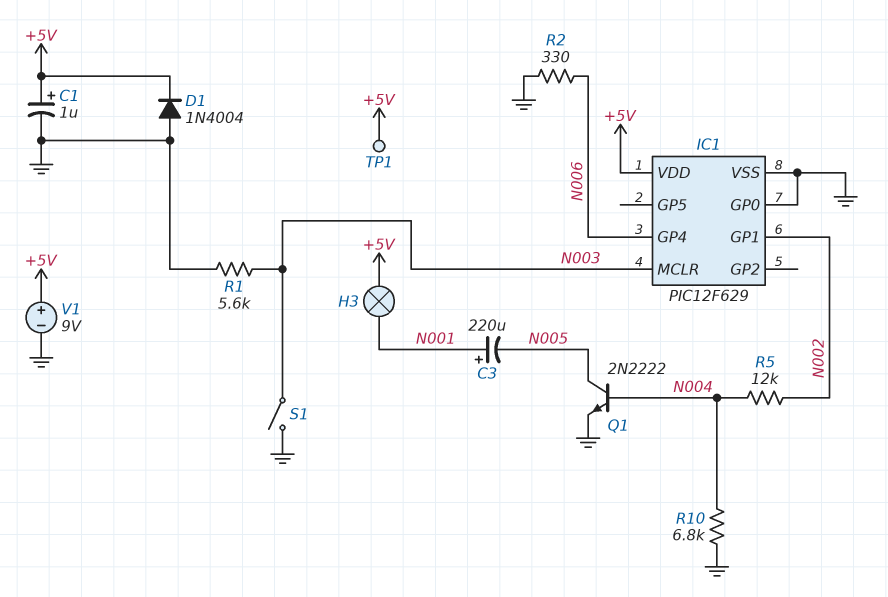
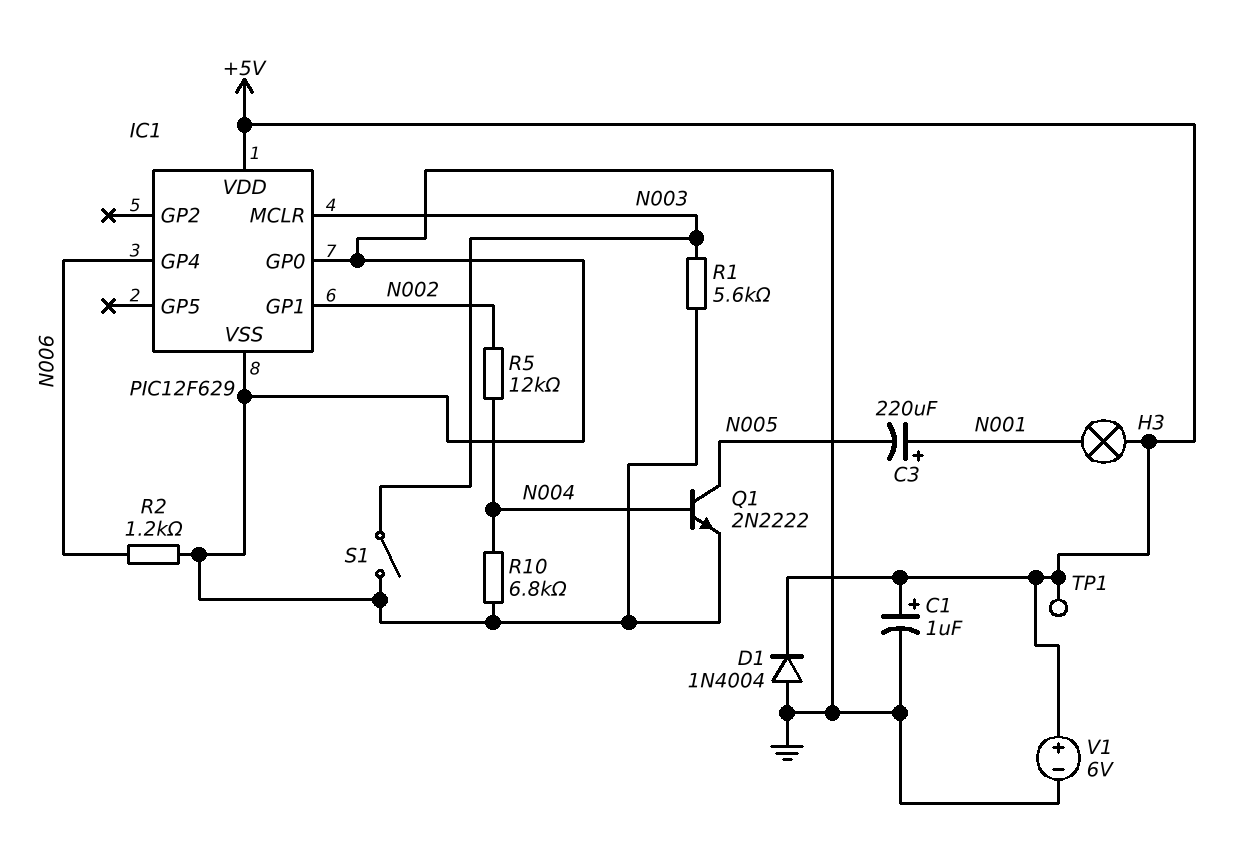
R2: 330 (GND, N006) -> 1.2k (GND, N006)
V1: 9V (plus +5V, minus GND) -> 6V (plus +5V, minus GND)

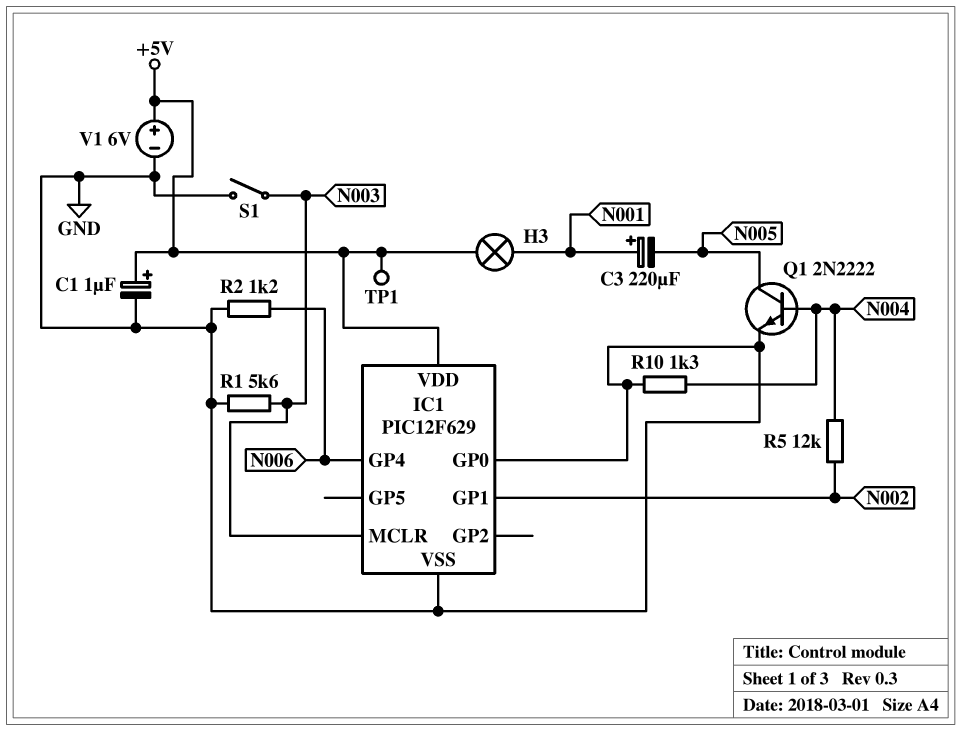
D1: diode 1N4004 (A GND, K +5V) -> none
R10: 6.8k (GND, N004) -> 1.3k (GND, N004)

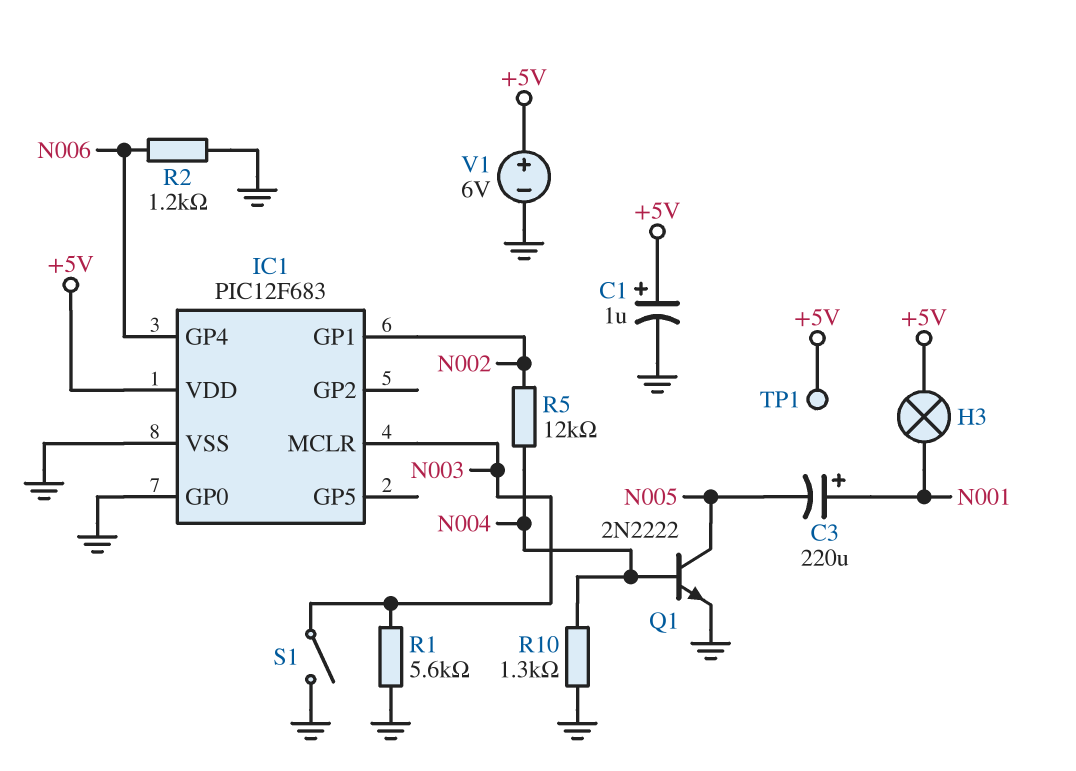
IC1: PIC12F629 -> PIC12F683

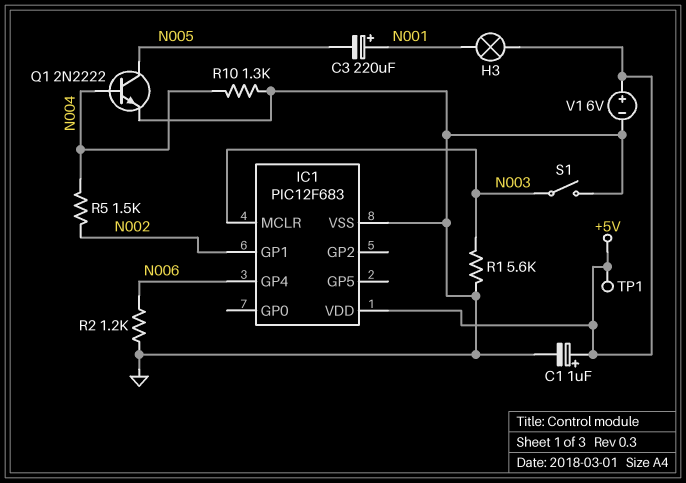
IC1 pin GP0: GND -> none
R5: 12k (N002, N004) -> 1.5k (N002, N004)

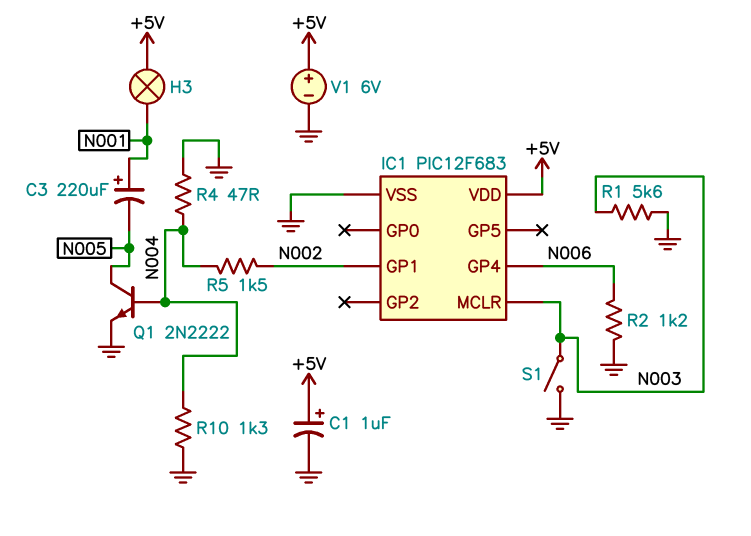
R4: none -> 47 (GND, N004)
TP1: test point (+5V) -> none

